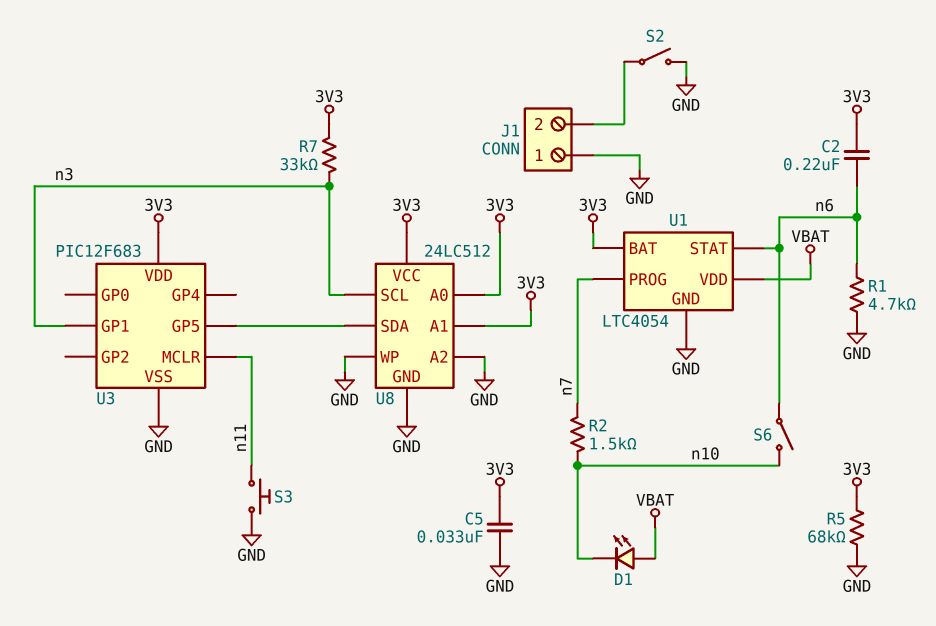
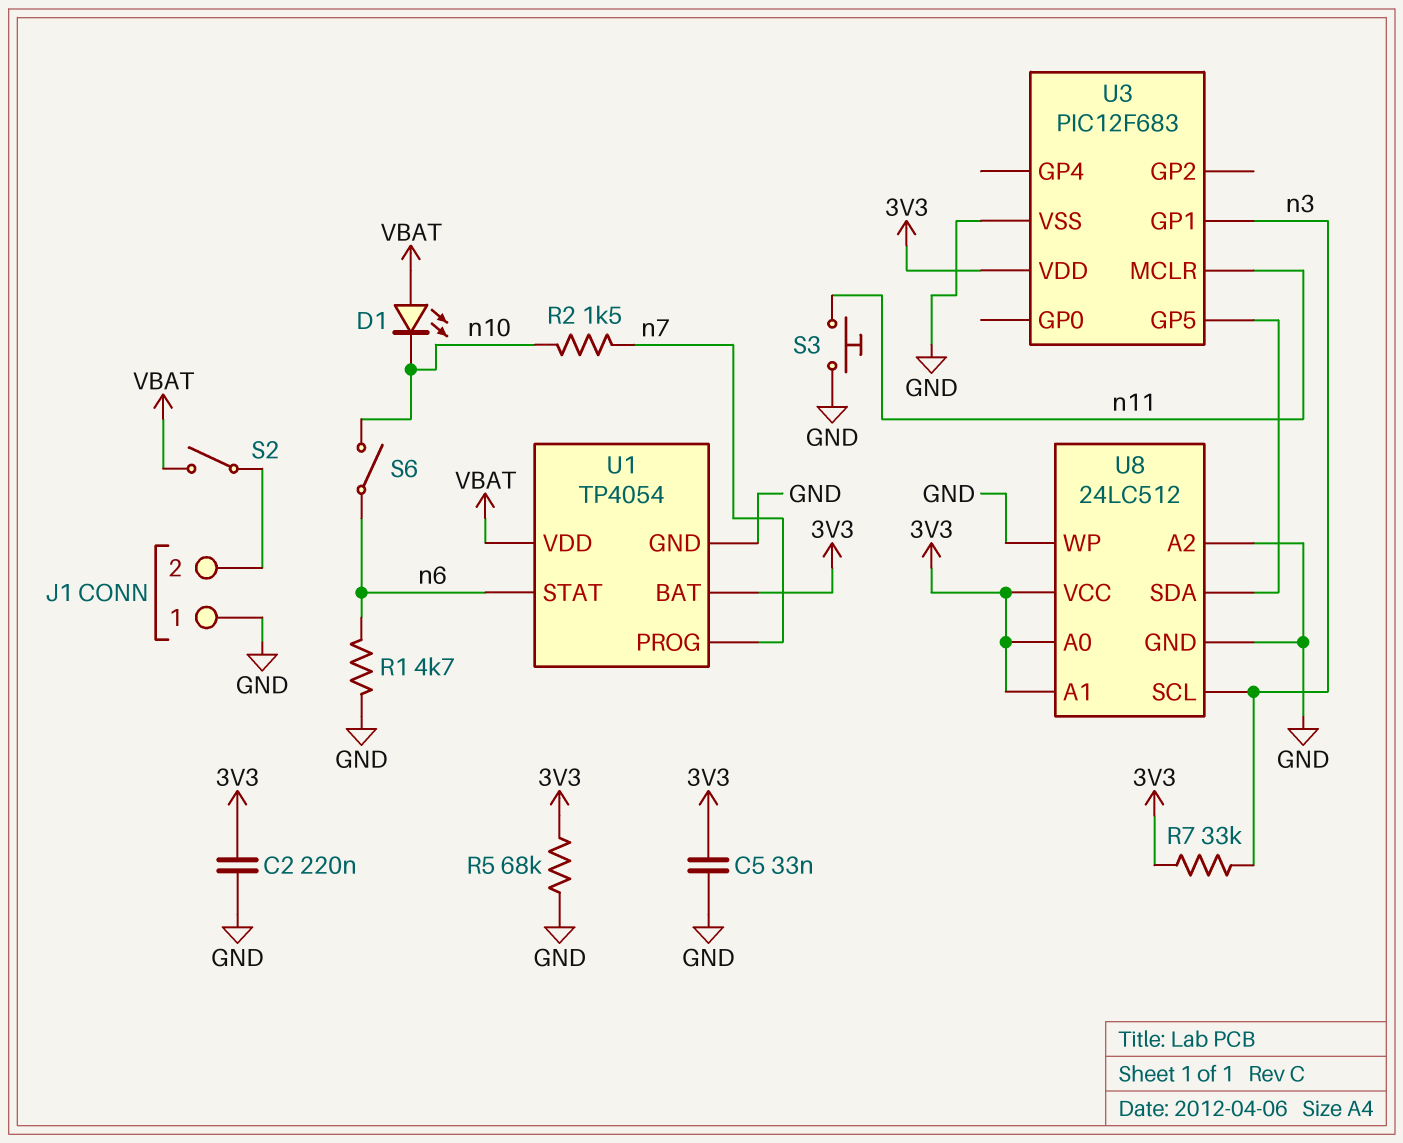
C2: 220nF (3V3, n6) -> 220nF (3V3, GND)
S2: switch (GND, J1/2) -> switch (J1/2, VBAT)
U1: LTC4054 -> TP4054

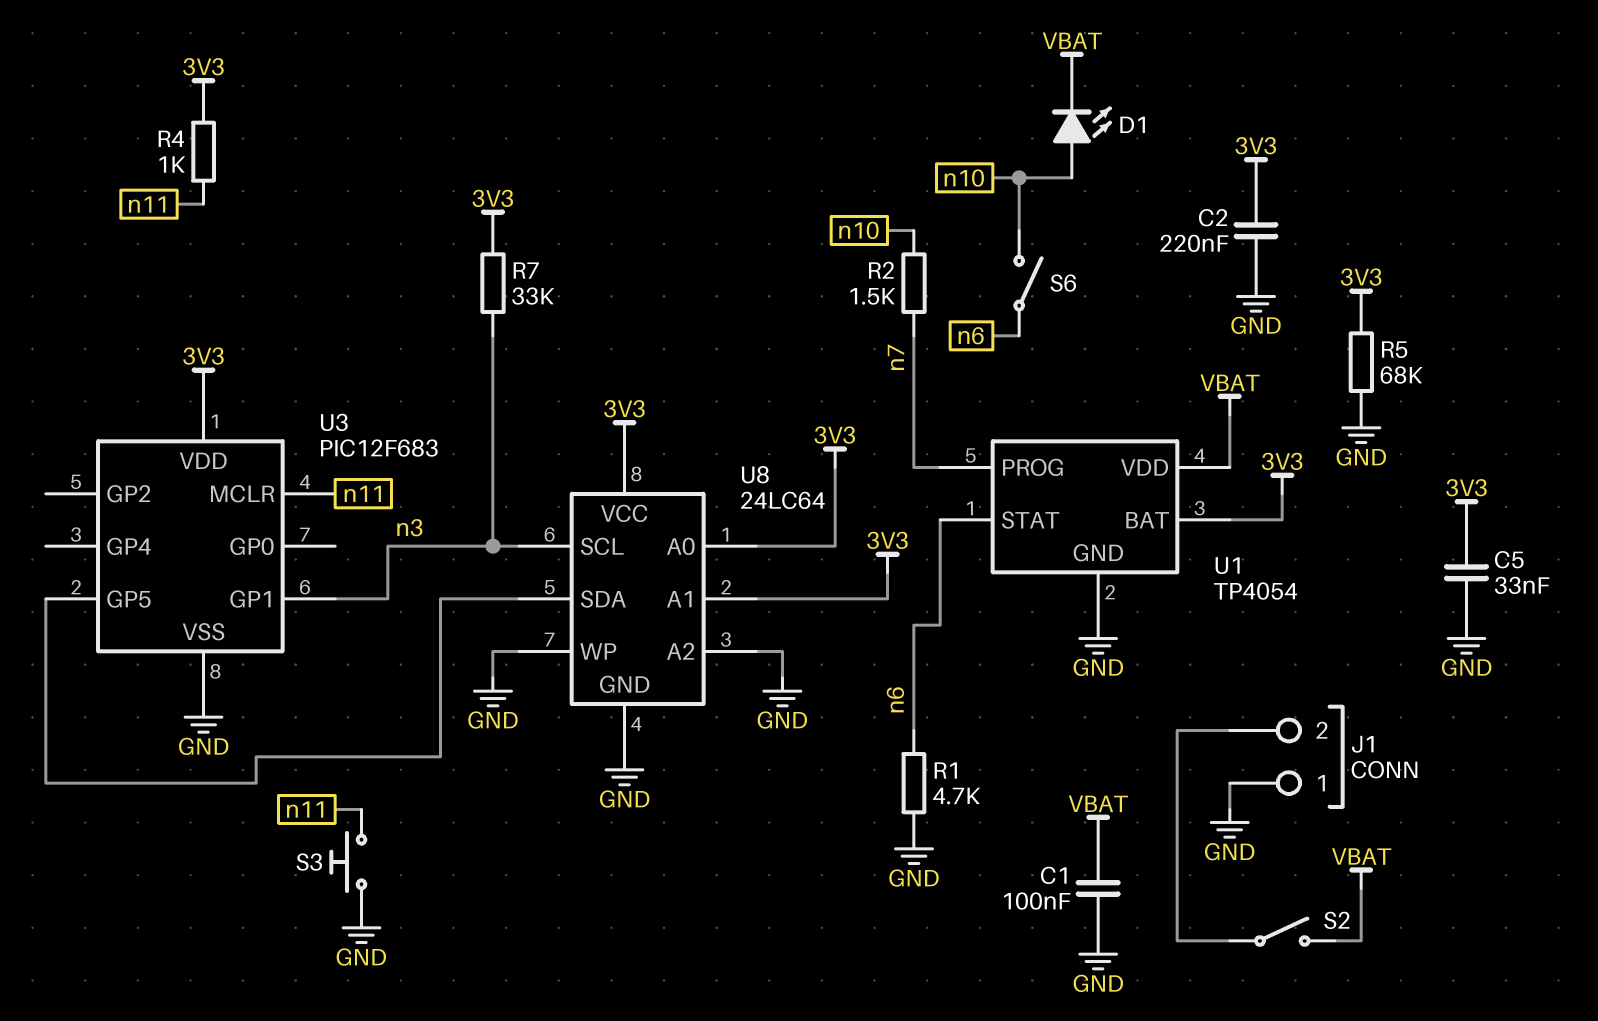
C1: none -> 100nF (GND, VBAT)
D1: LED (A VBAT, K n10) -> LED (A n10, K VBAT)
R4: none -> 1k (3V3, n11)
U8: 24LC512 -> 24LC64

